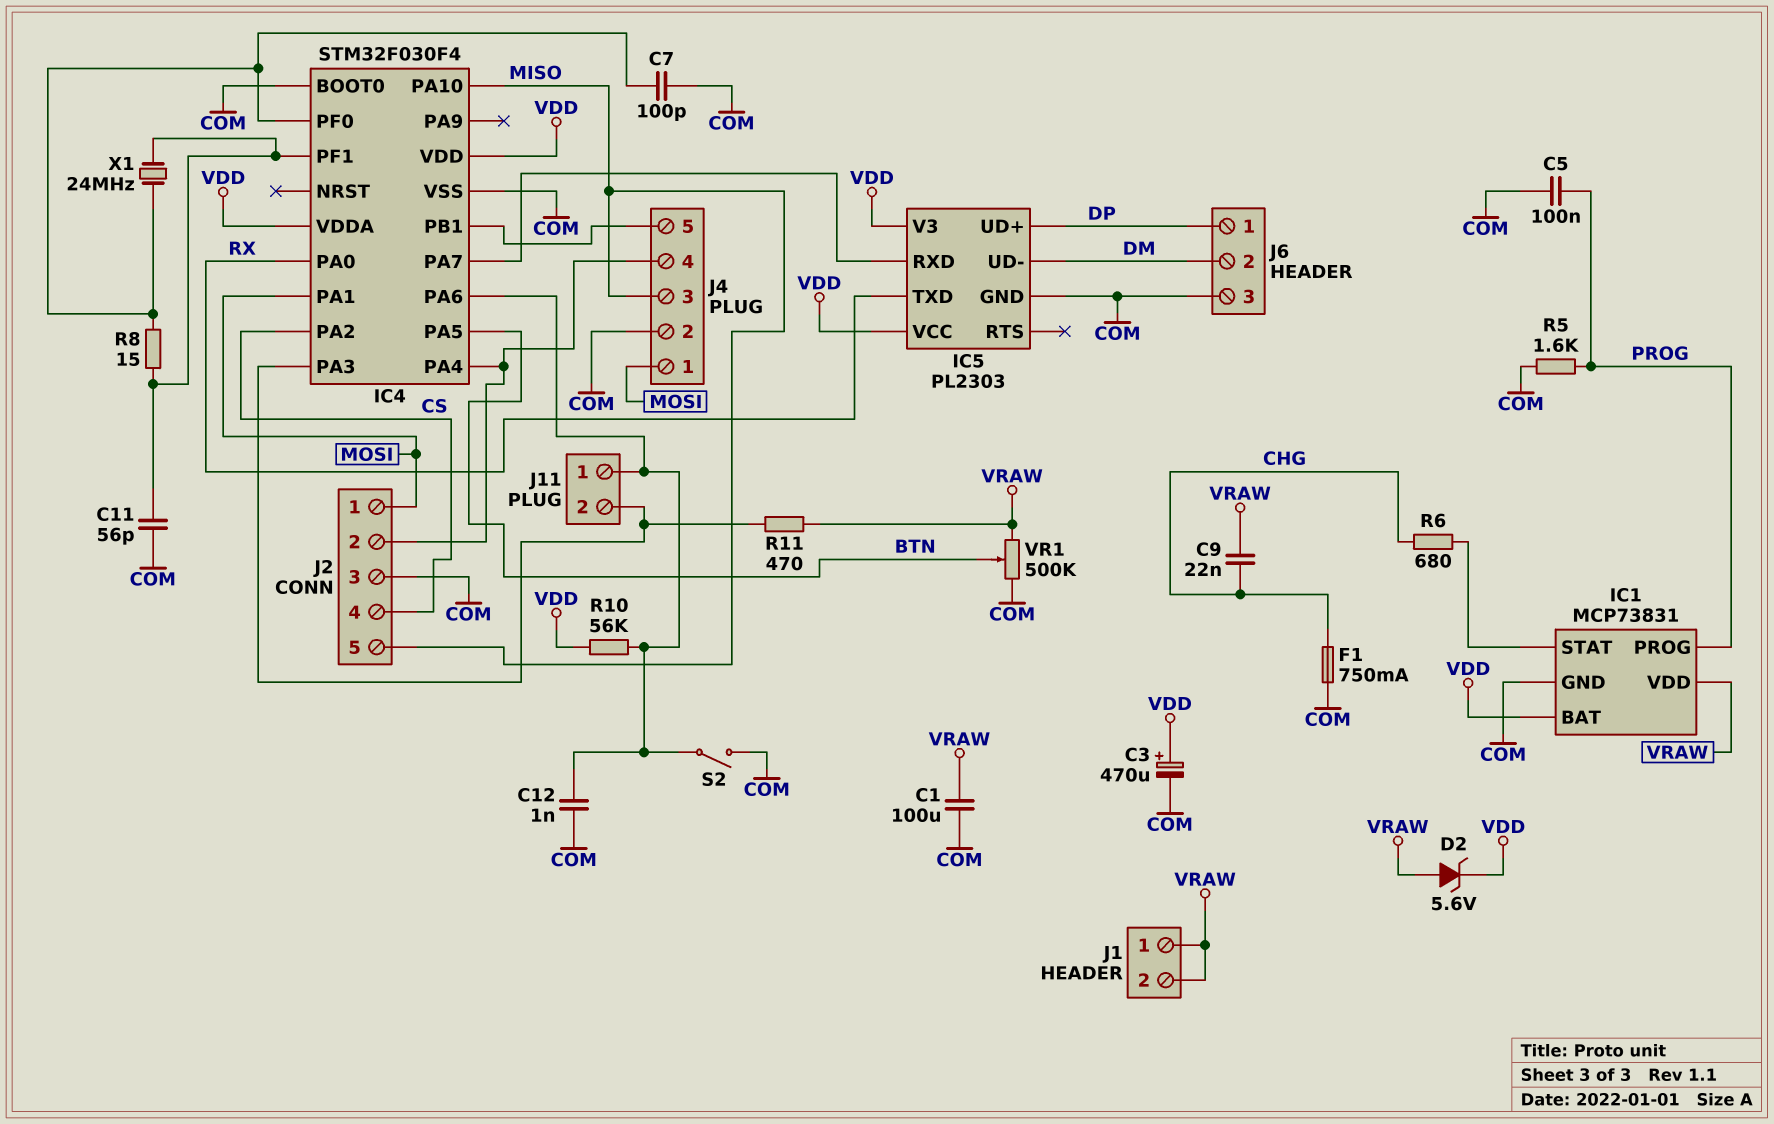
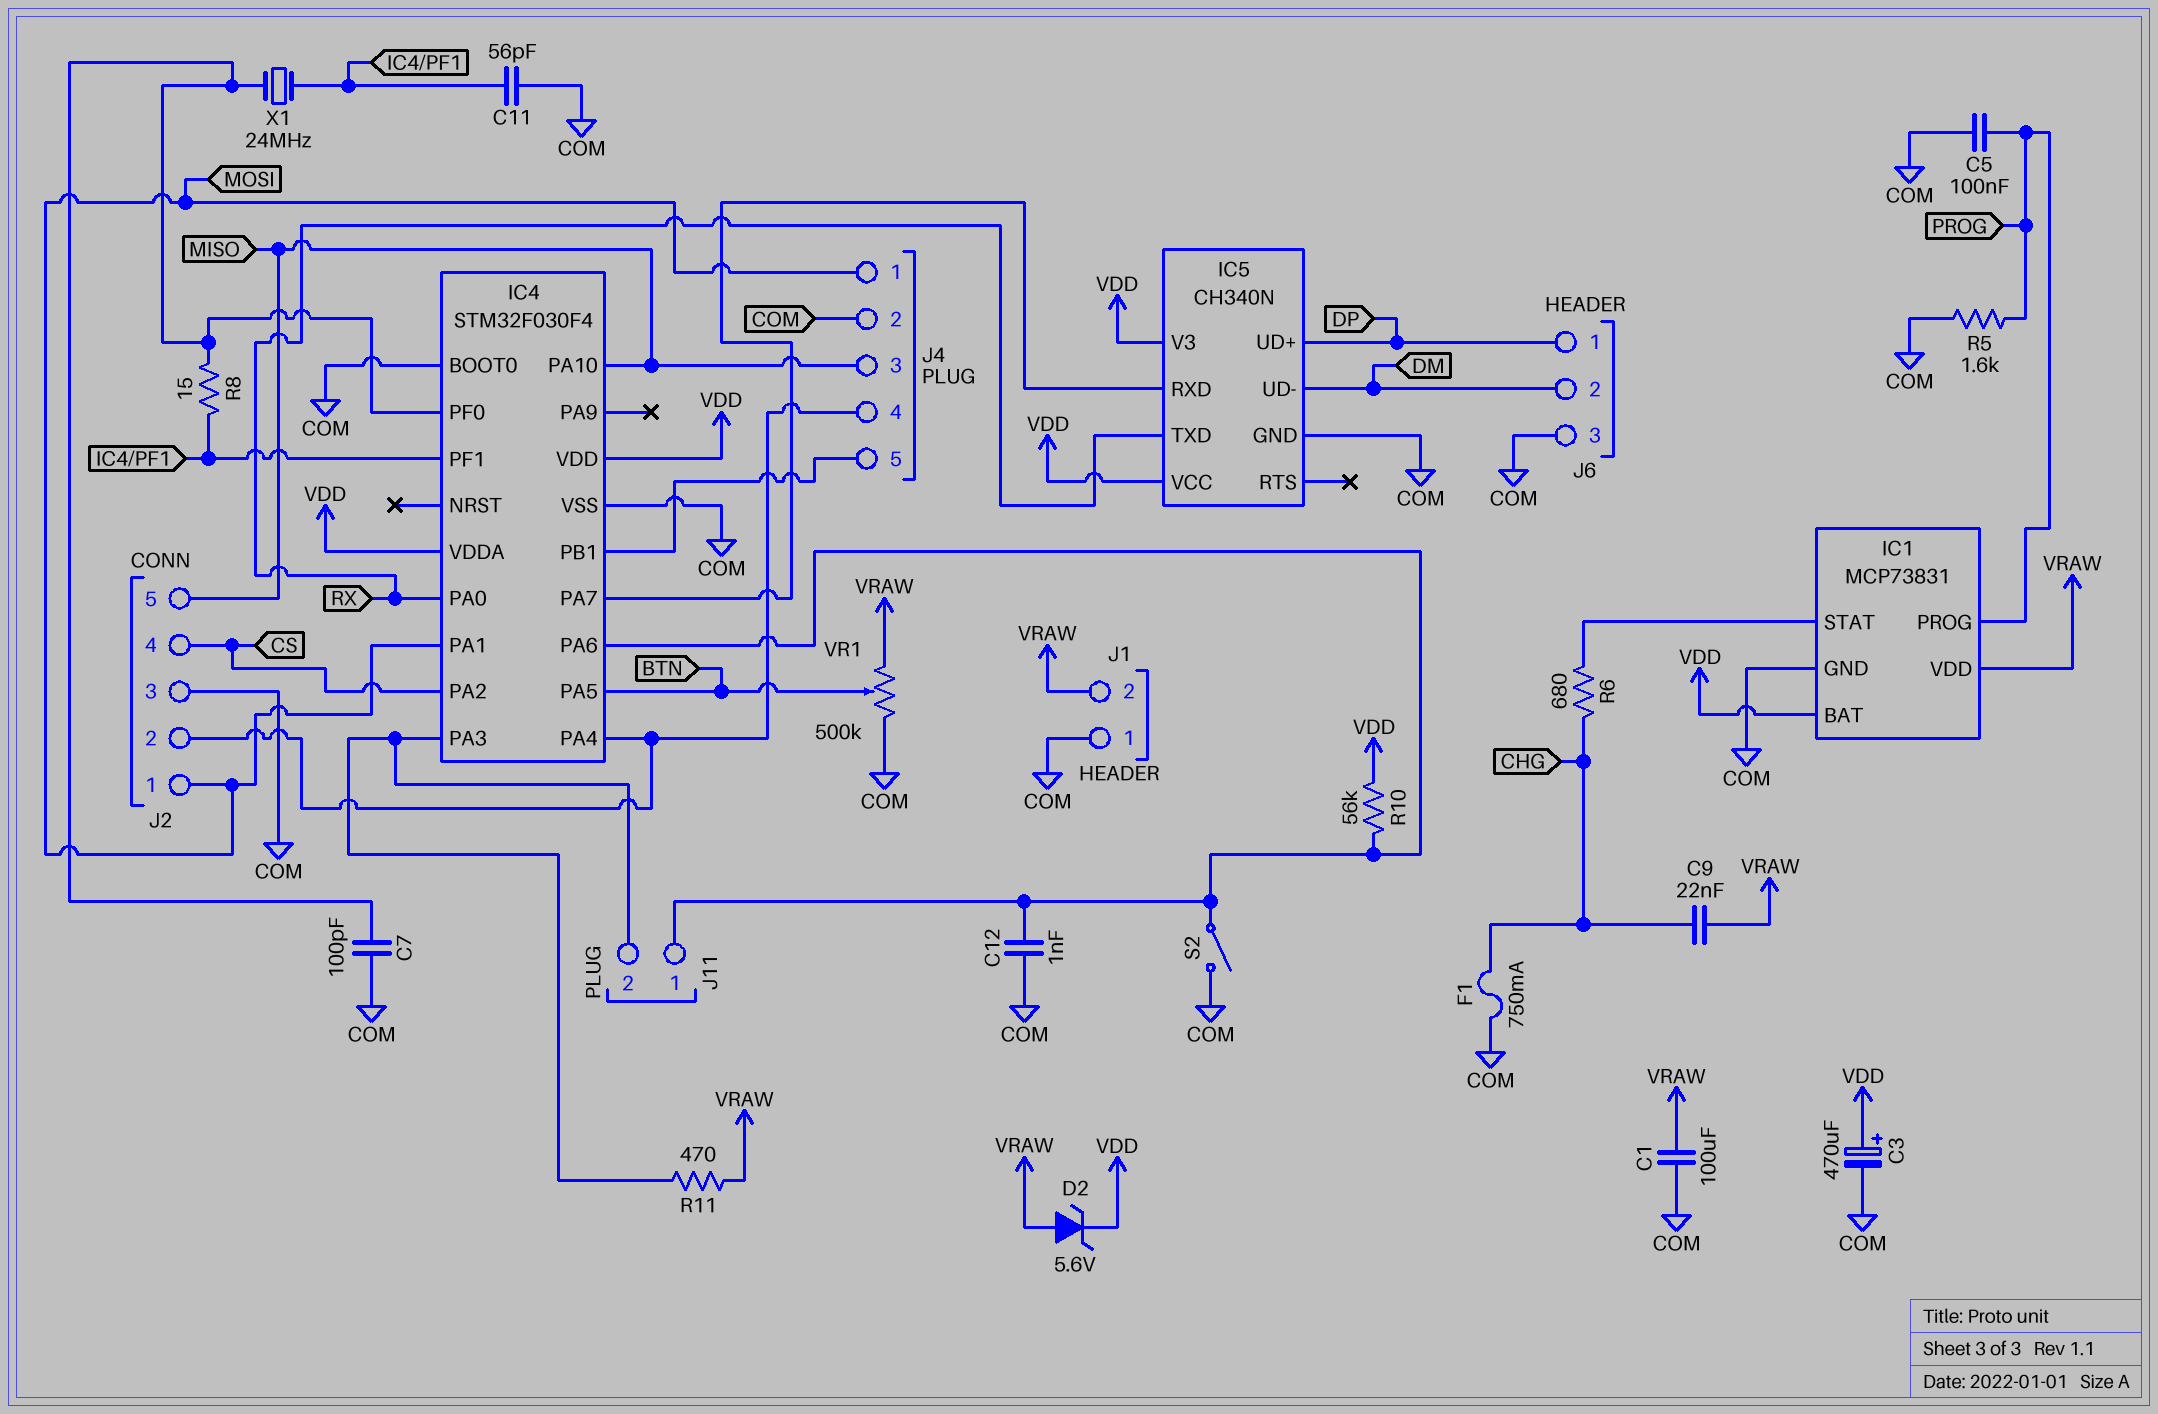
IC5: PL2303 -> CH340N
J1 pin 1: VRAW -> COM

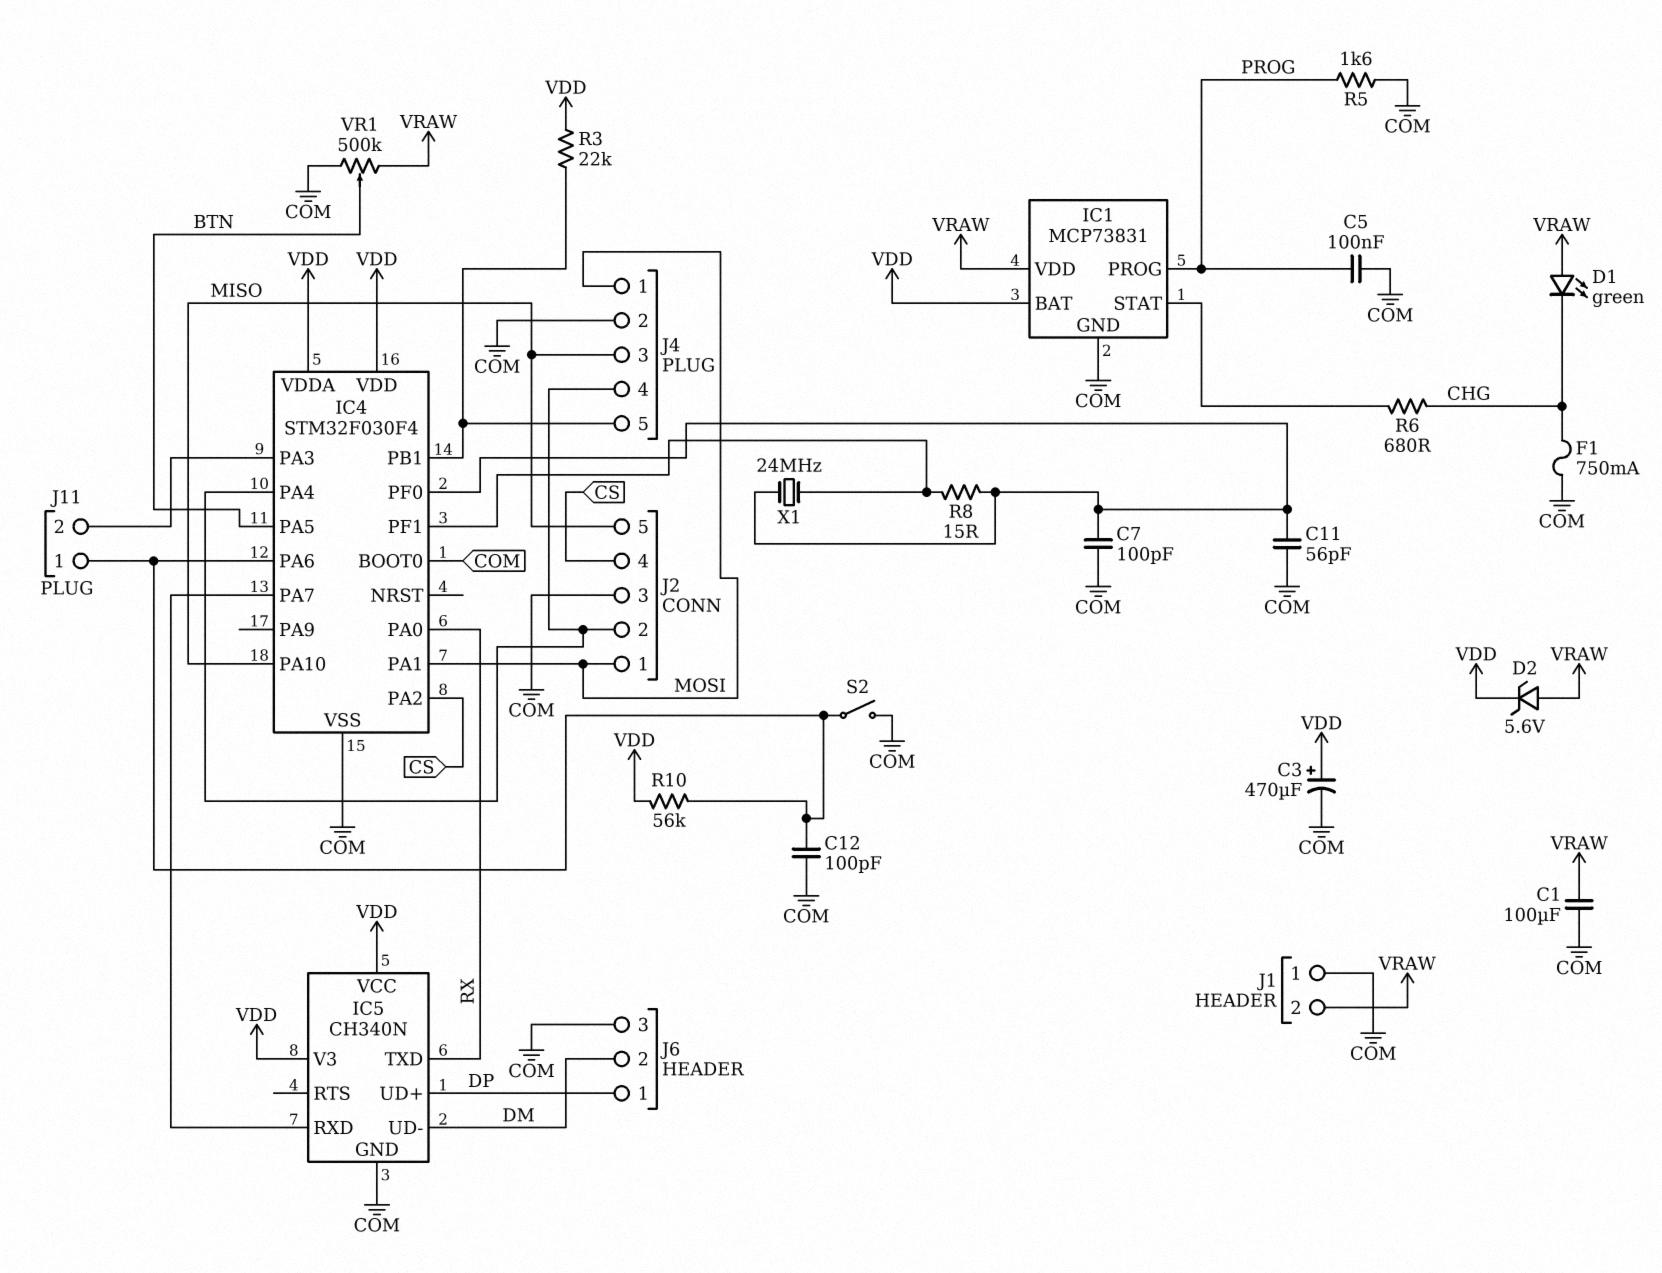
C9: 22nF (CHG, VRAW) -> none
C11: 56pF (COM, IC4/PF1) -> 56pF (COM, IC4/PF0)
C12: 1nF (COM, IC4/PA6) -> 100pF (COM, IC4/PA6)
D1: none -> LED green (A VRAW, K CHG)
R3: none -> 22k (IC4/PB1, VDD)
R11: 470 (IC4/PA3, VRAW) -> none

